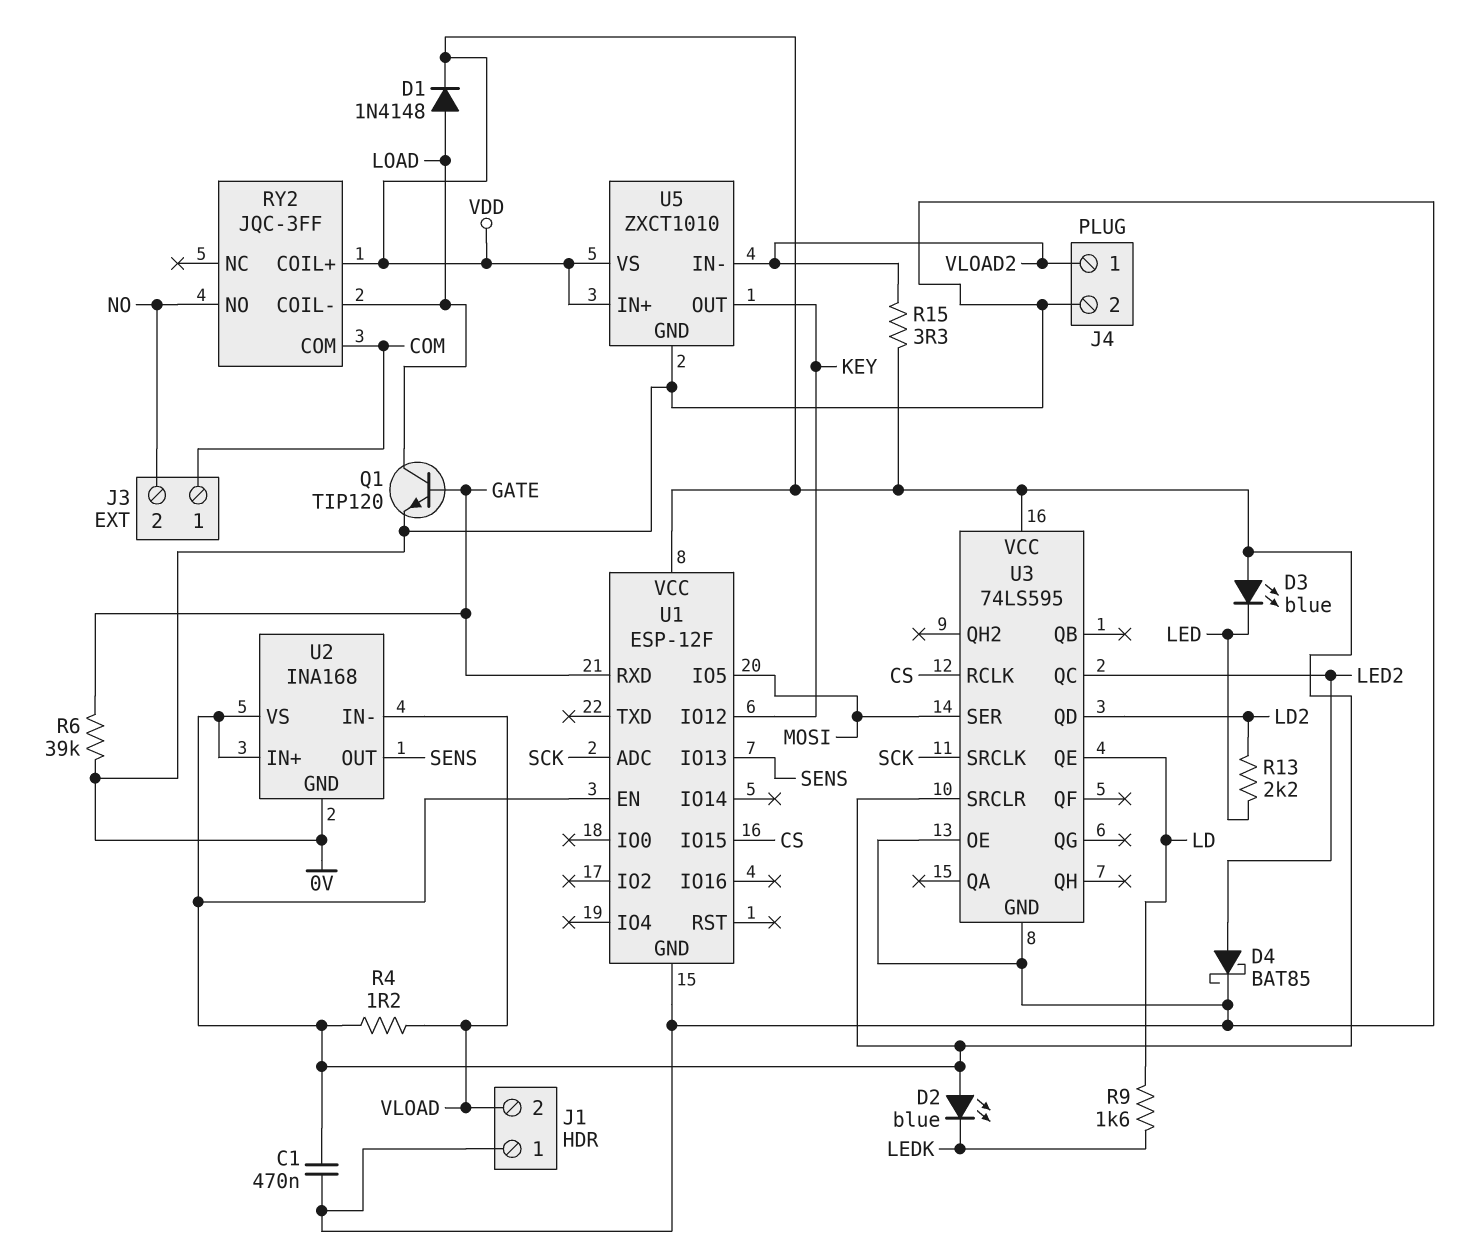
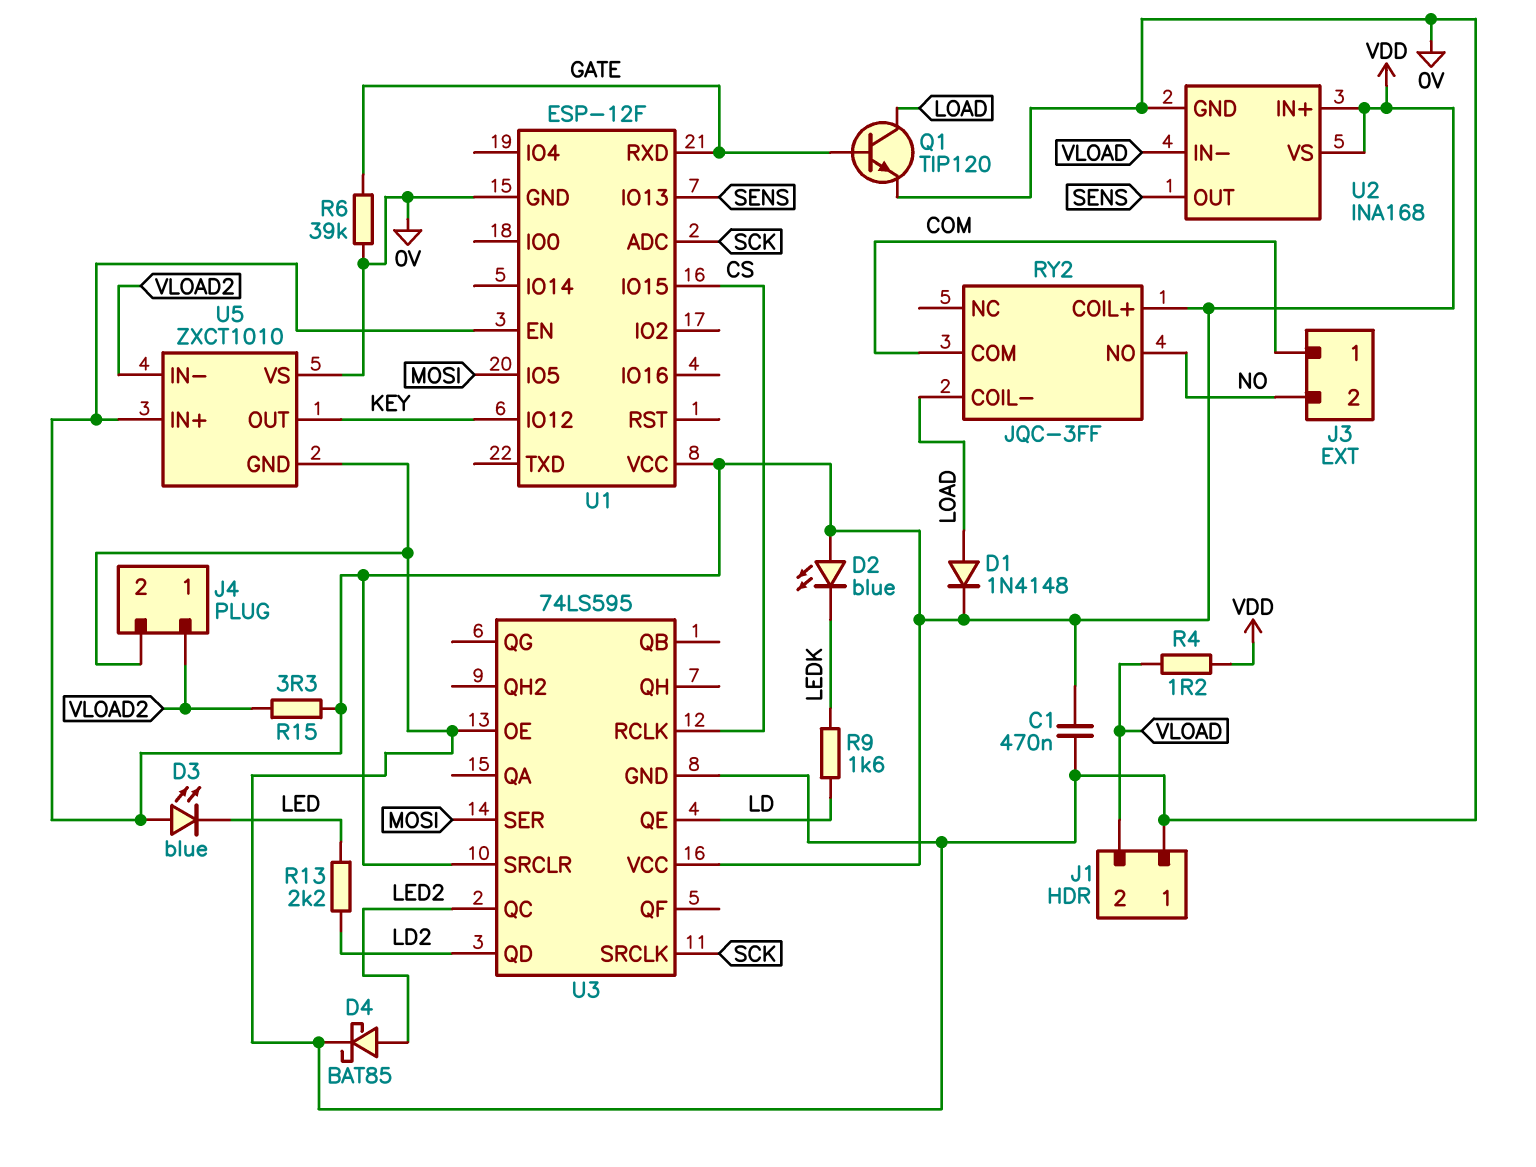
U5 pin VS: VDD -> 0V

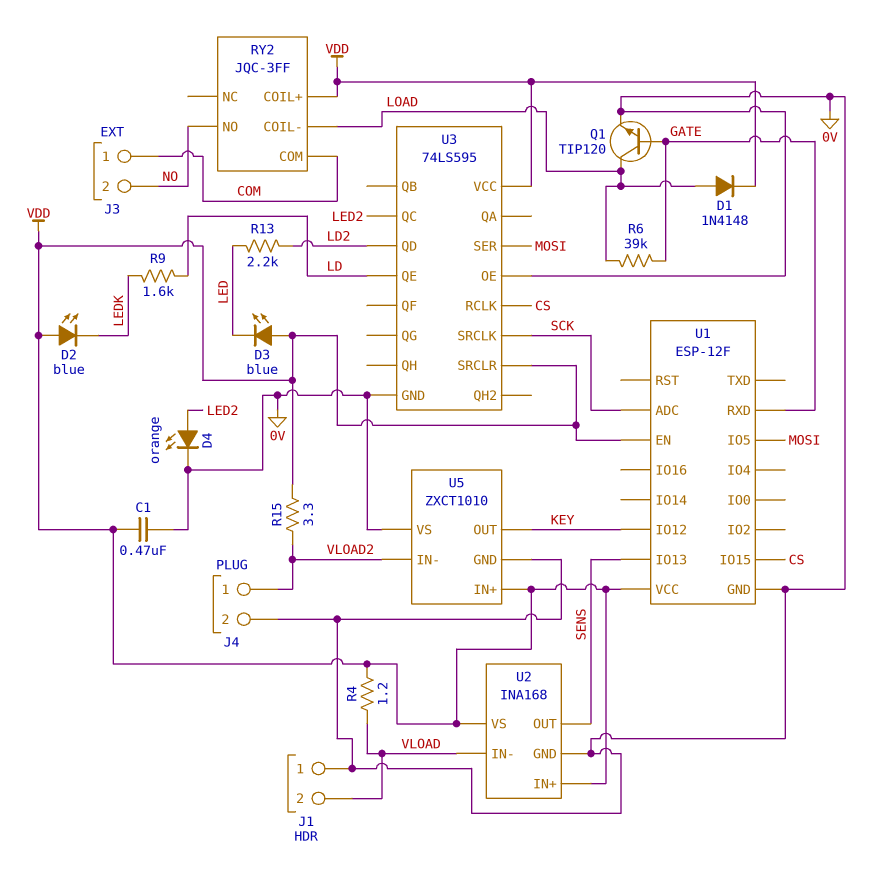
D4: schottky BAT85 (A LED2, K 0V) -> LED orange (A LED2, K 0V)
R6: 39k (0V, GATE) -> 39k (GATE, LOAD)

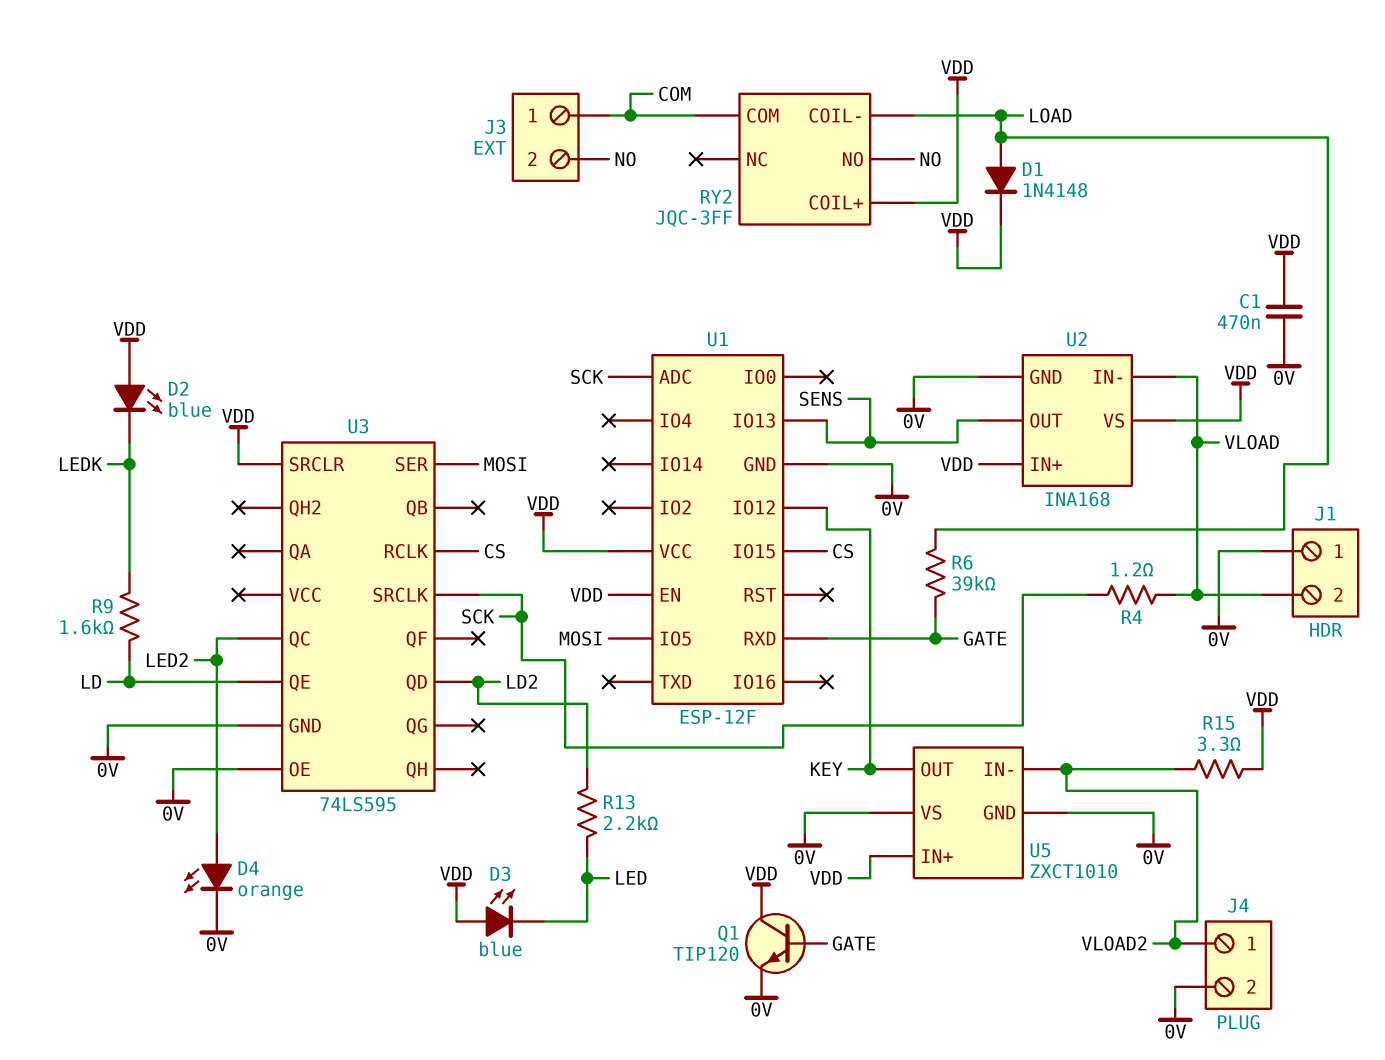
Q1: NPN TIP120 (B GATE, C LOAD, E 0V) -> NPN TIP120 (B GATE, C VDD, E 0V)
R4: 1.2 (VDD, VLOAD) -> 1.2 (SCK, VLOAD)
U3 pin VCC: VDD -> none

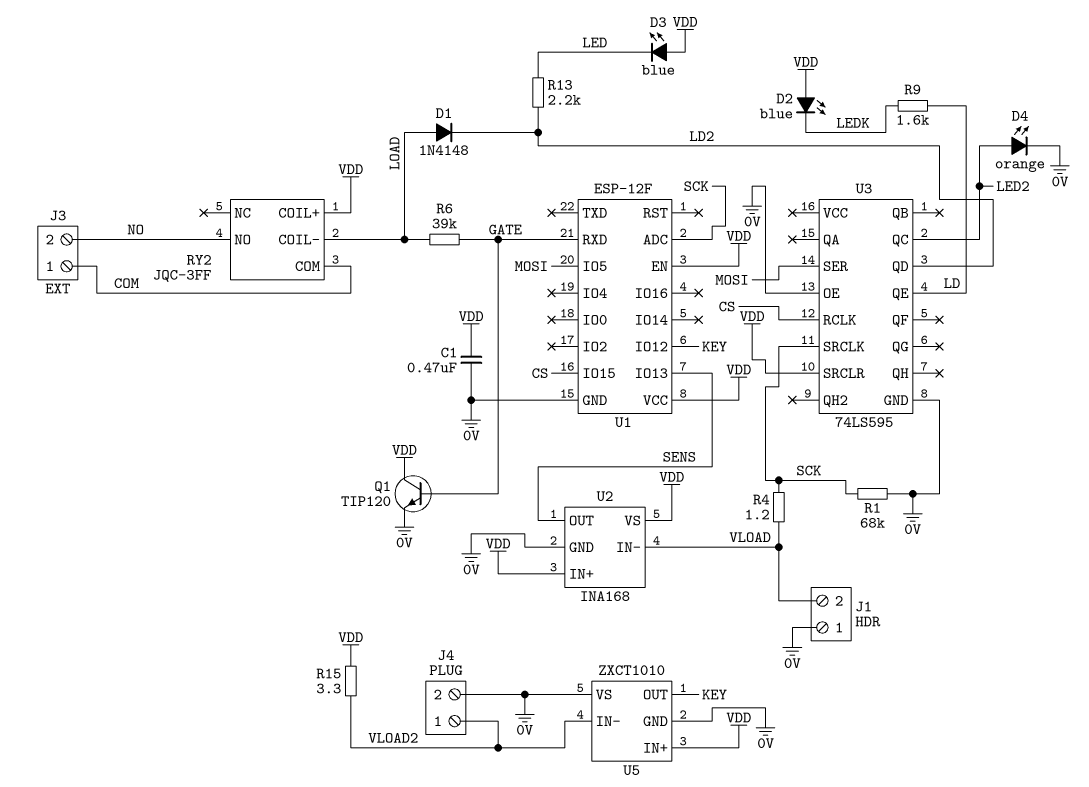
D1: diode 1N4148 (A LOAD, K VDD) -> diode 1N4148 (A LOAD, K LD2)
R1: none -> 68k (0V, SCK)

